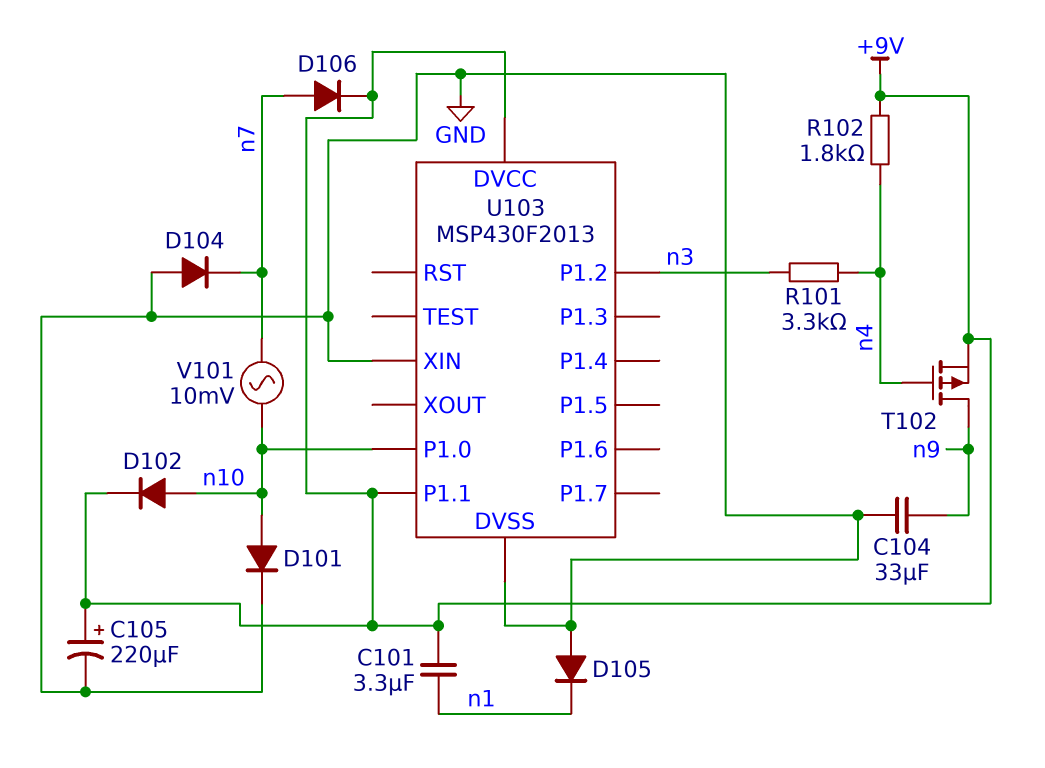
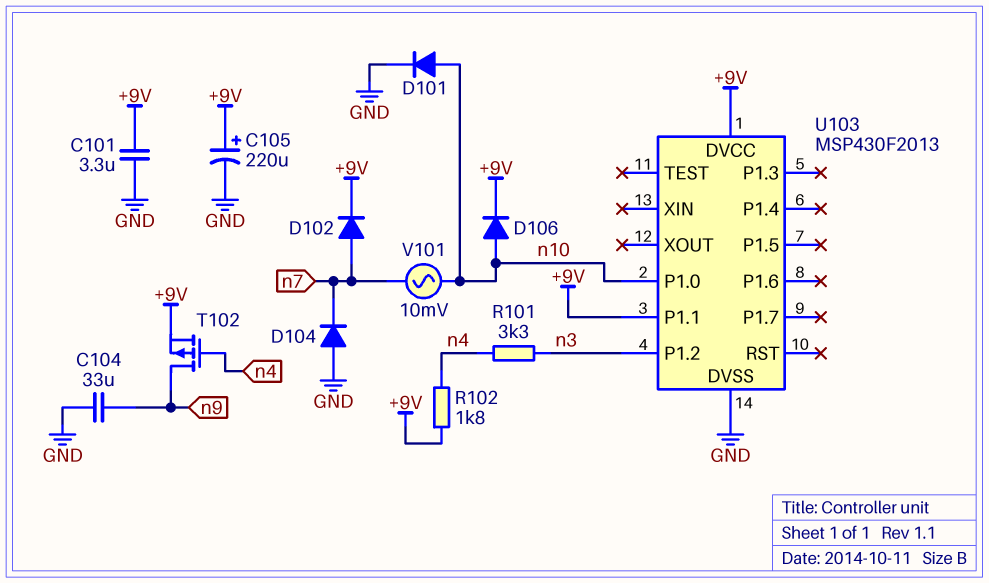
C101: 3.3uF (+9V, n1) -> 3.3uF (+9V, GND)
D102: diode (A n10, K +9V) -> diode (A n7, K +9V)
D105: diode (A GND, K n1) -> none
D106: diode (A n7, K +9V) -> diode (A n10, K +9V)
U103 pin XIN: GND -> none

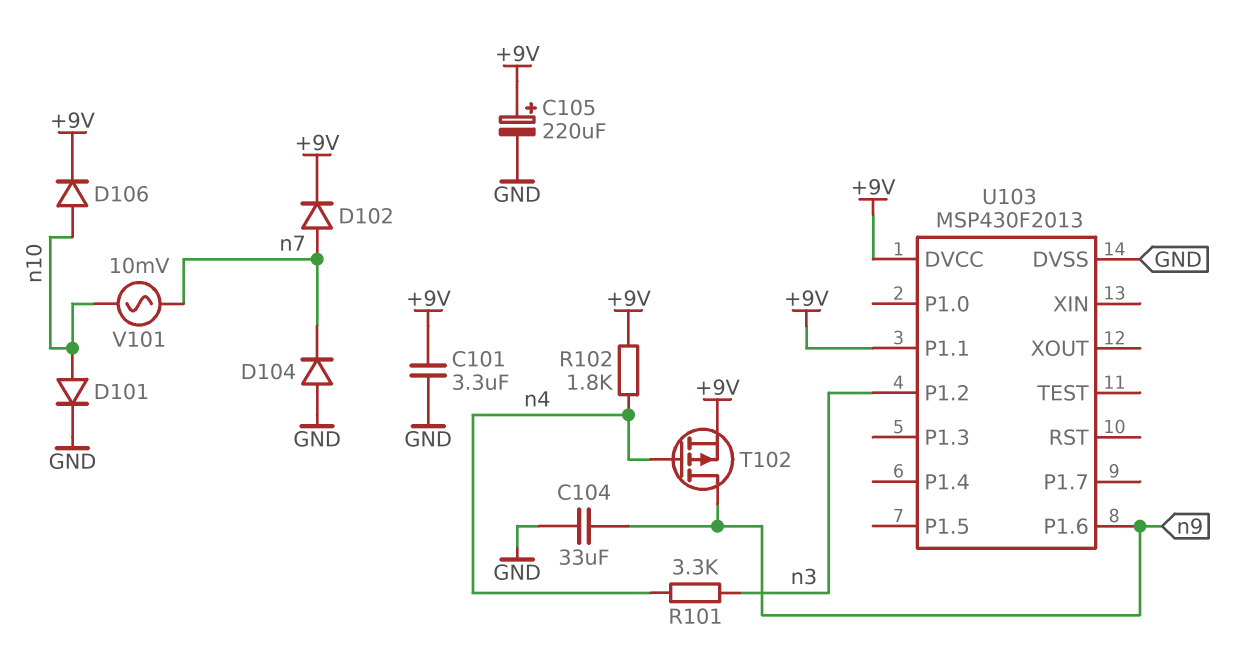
U103 pin P1.0: n10 -> none
U103 pin P1.6: none -> n9

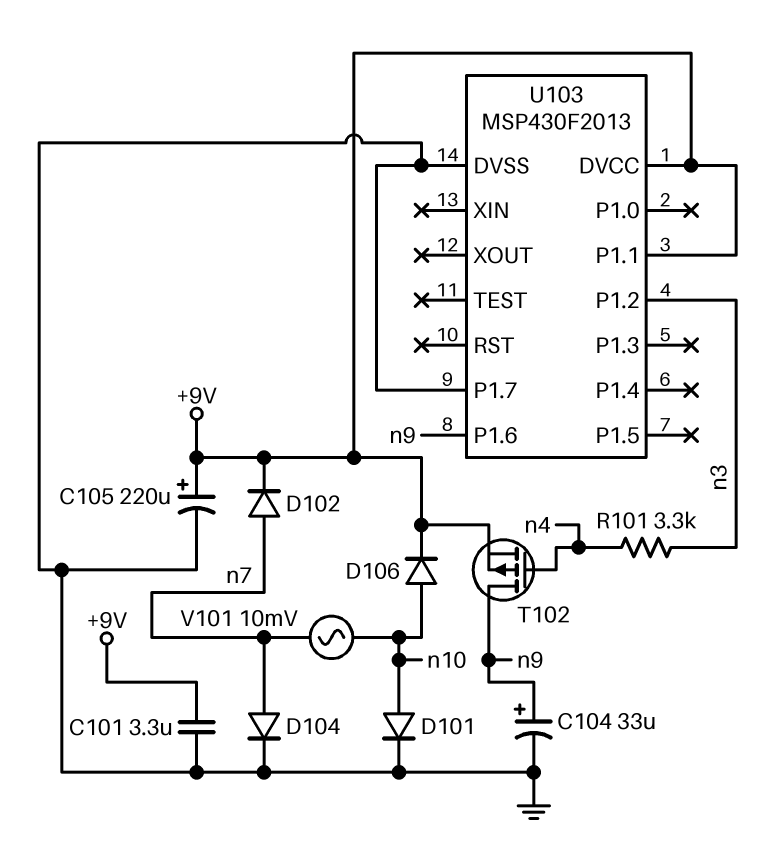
C104: 33uF (GND, n9) -> 33uF (plus n9, minus GND)
D104: diode (A GND, K n7) -> diode (A n7, K GND)
R102: 1.8k (+9V, n4) -> none
U103 pin P1.7: none -> GND

